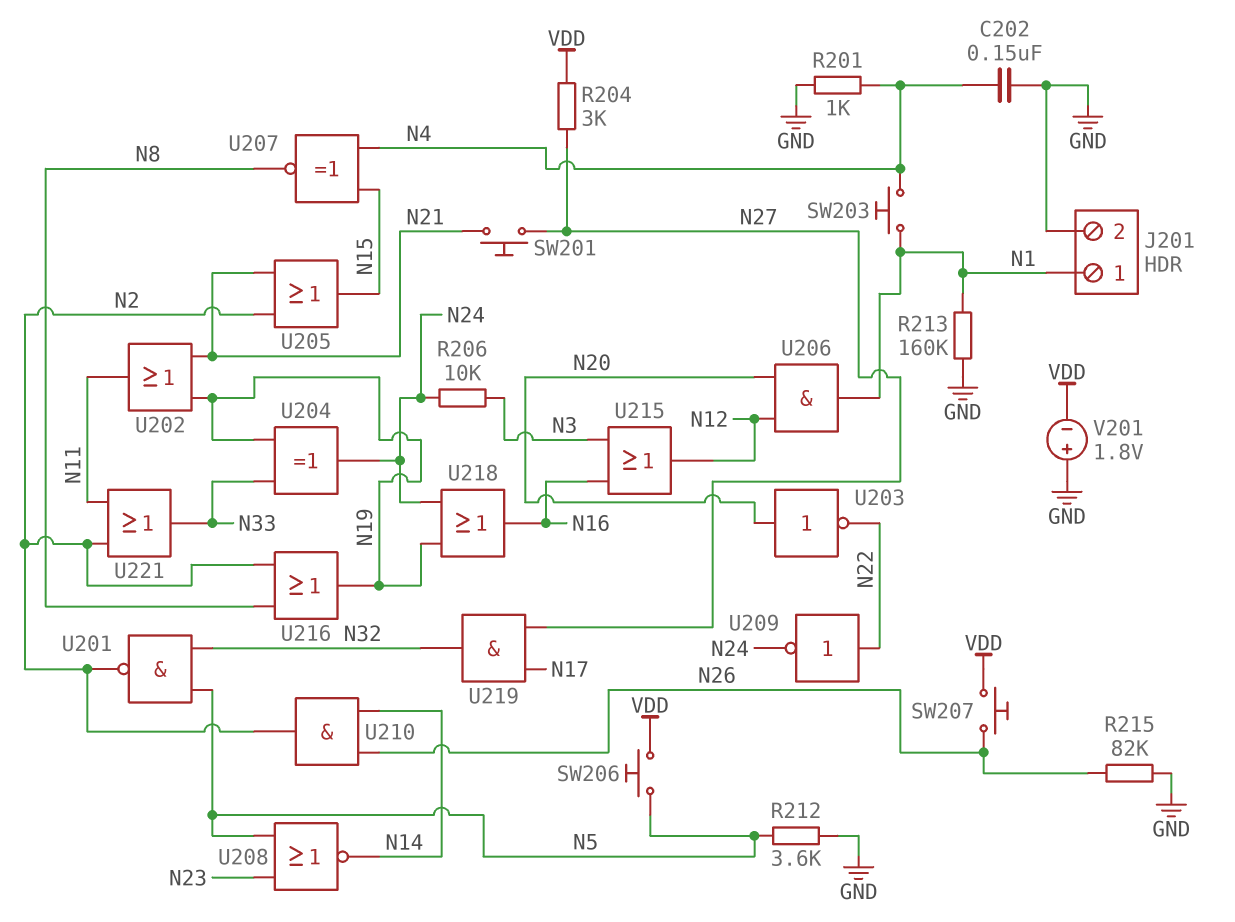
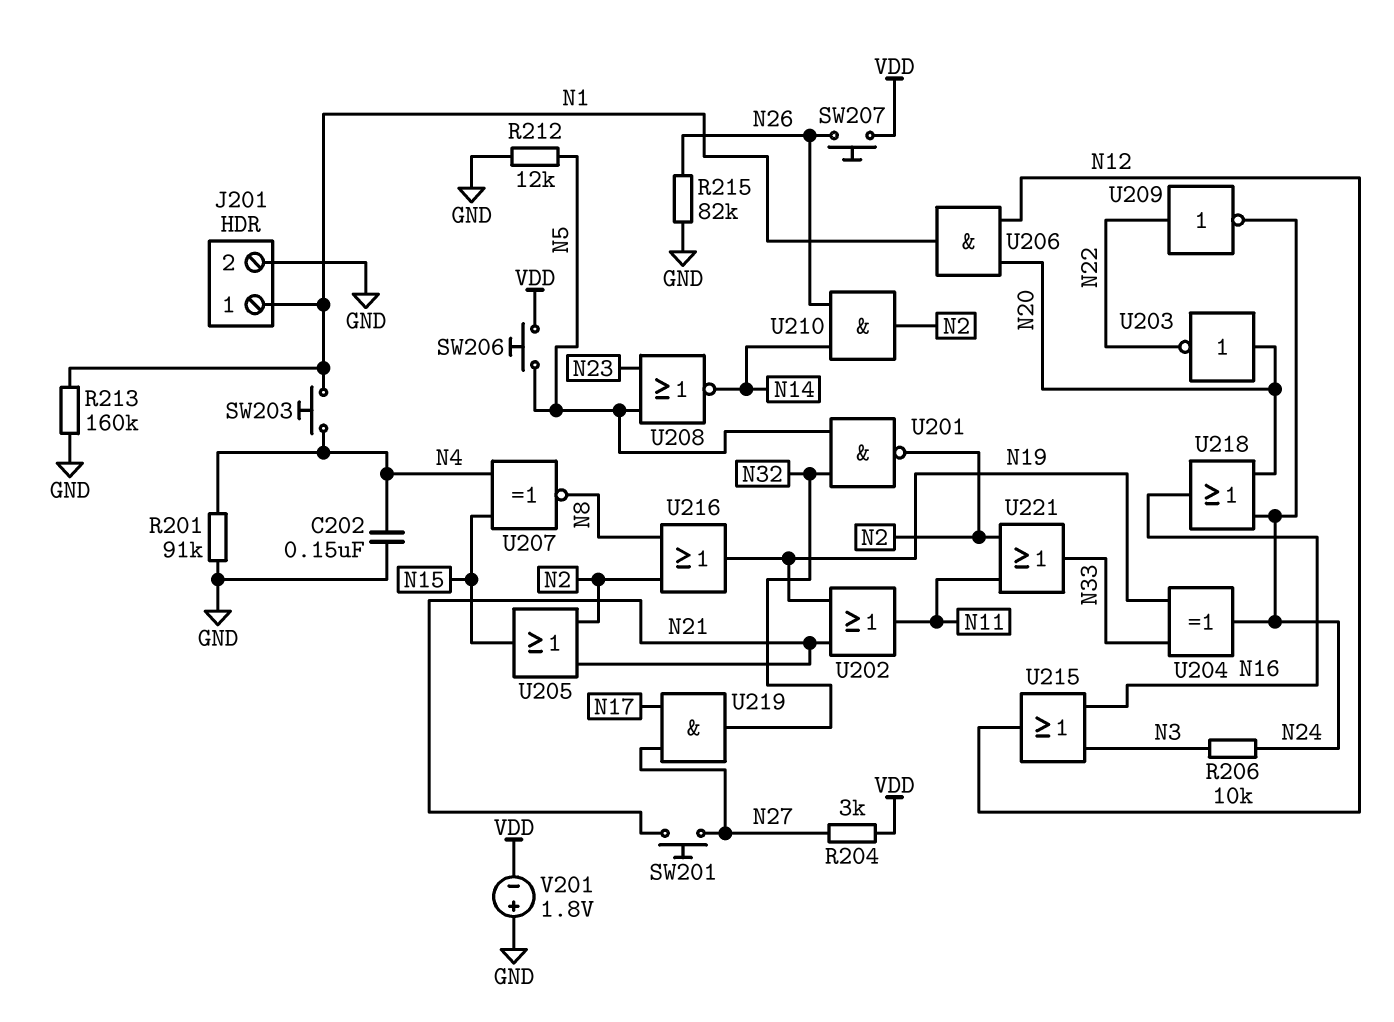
R201: 1k (GND, N4) -> 91k (GND, N4)
R212: 3.6k (GND, N5) -> 12k (GND, N5)
U218: OR (in N19, in N24, out N16) -> OR (in N20, in N24, out N16)

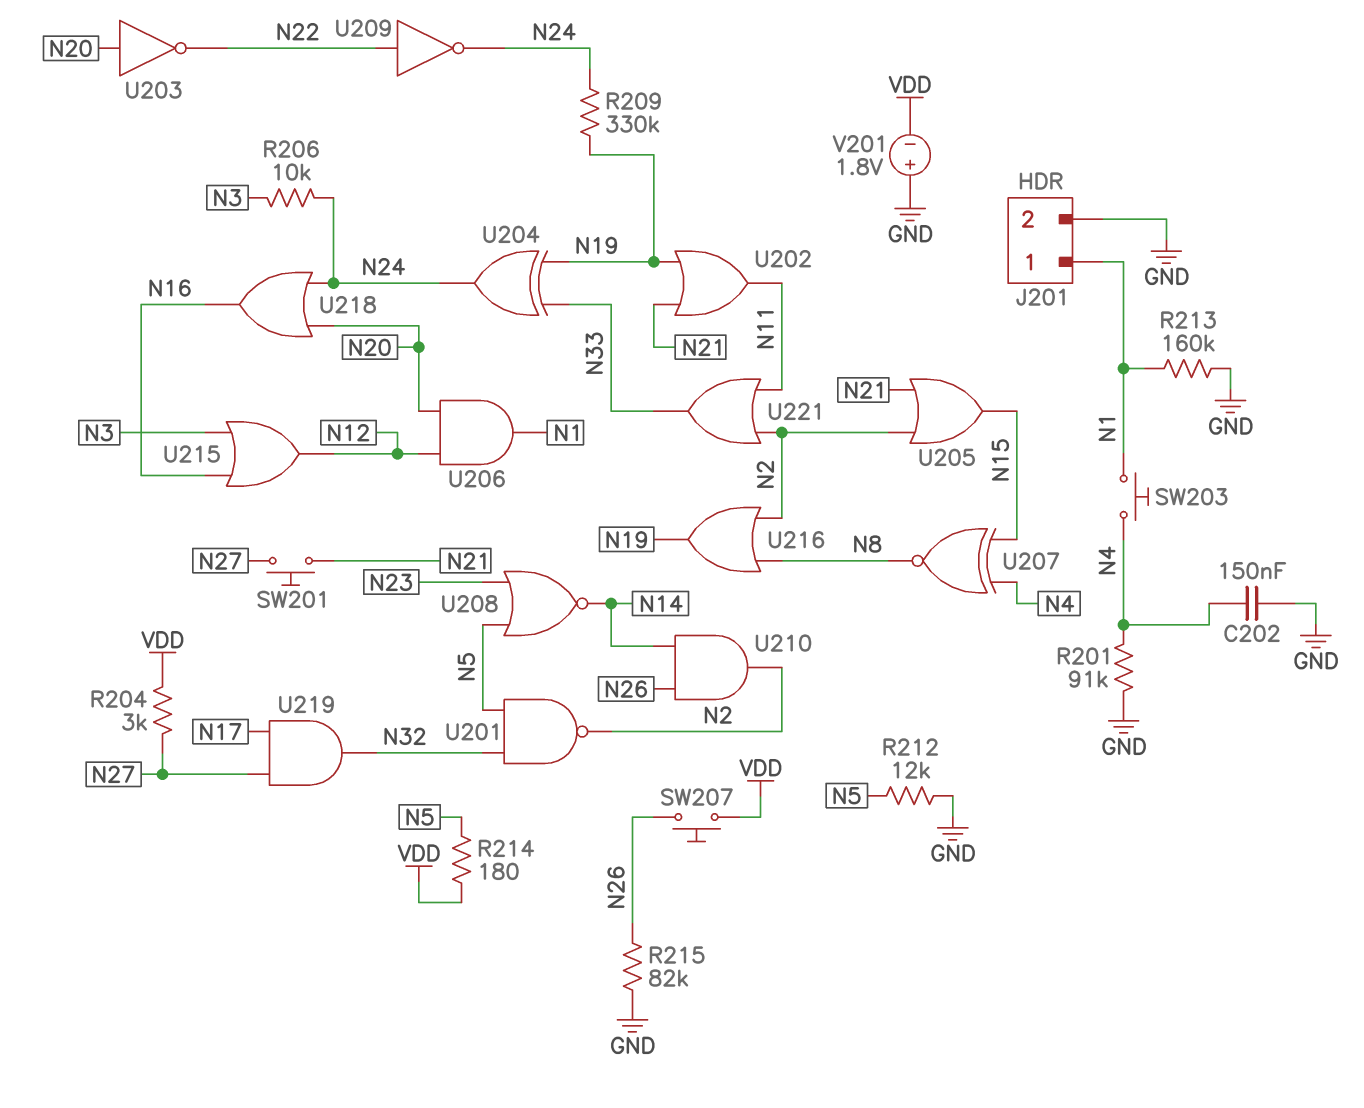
R209: none -> 330k (N19, N24)
R214: none -> 180 (N5, VDD)
SW206: button (N5, VDD) -> none

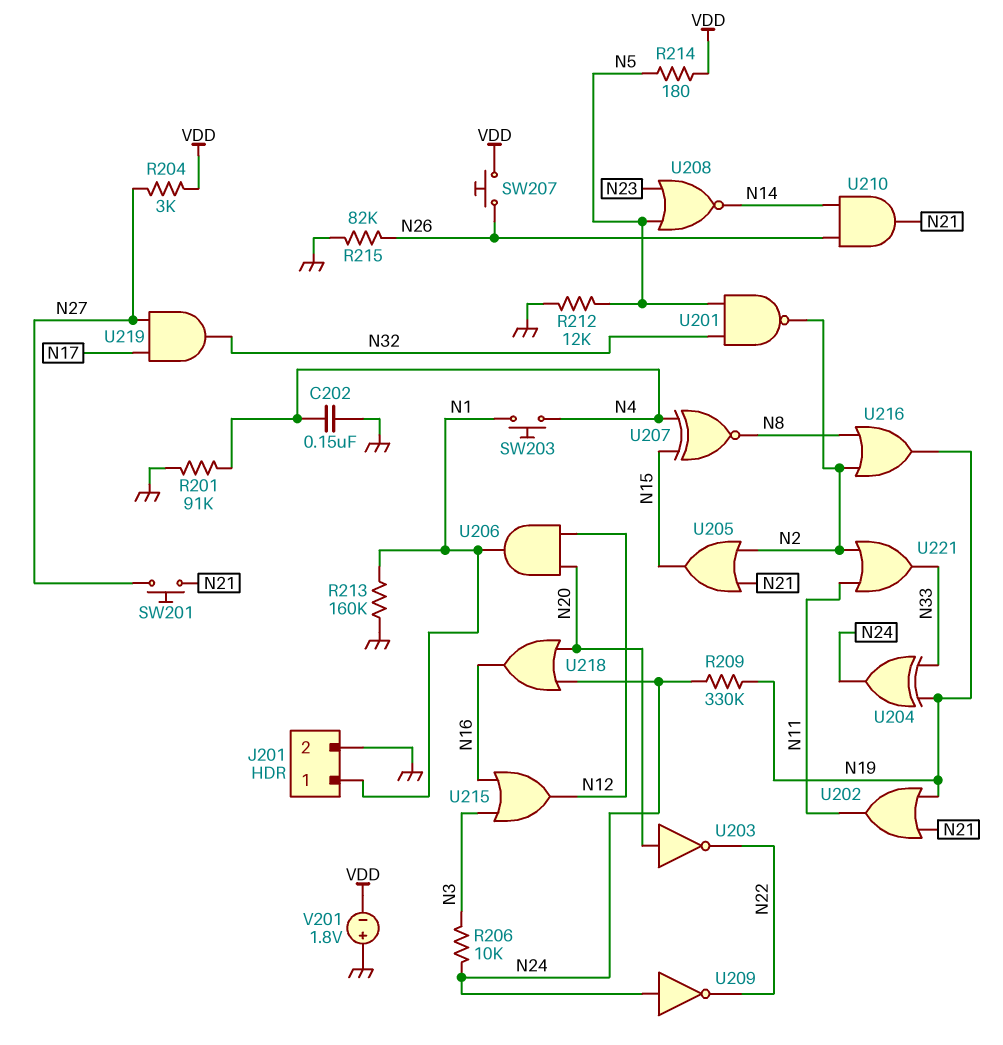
U209: NOT (in N22, out N24) -> NOT (in N24, out N22)
U210: AND (in N14, in N26, out N2) -> AND (in N14, in N26, out N21)

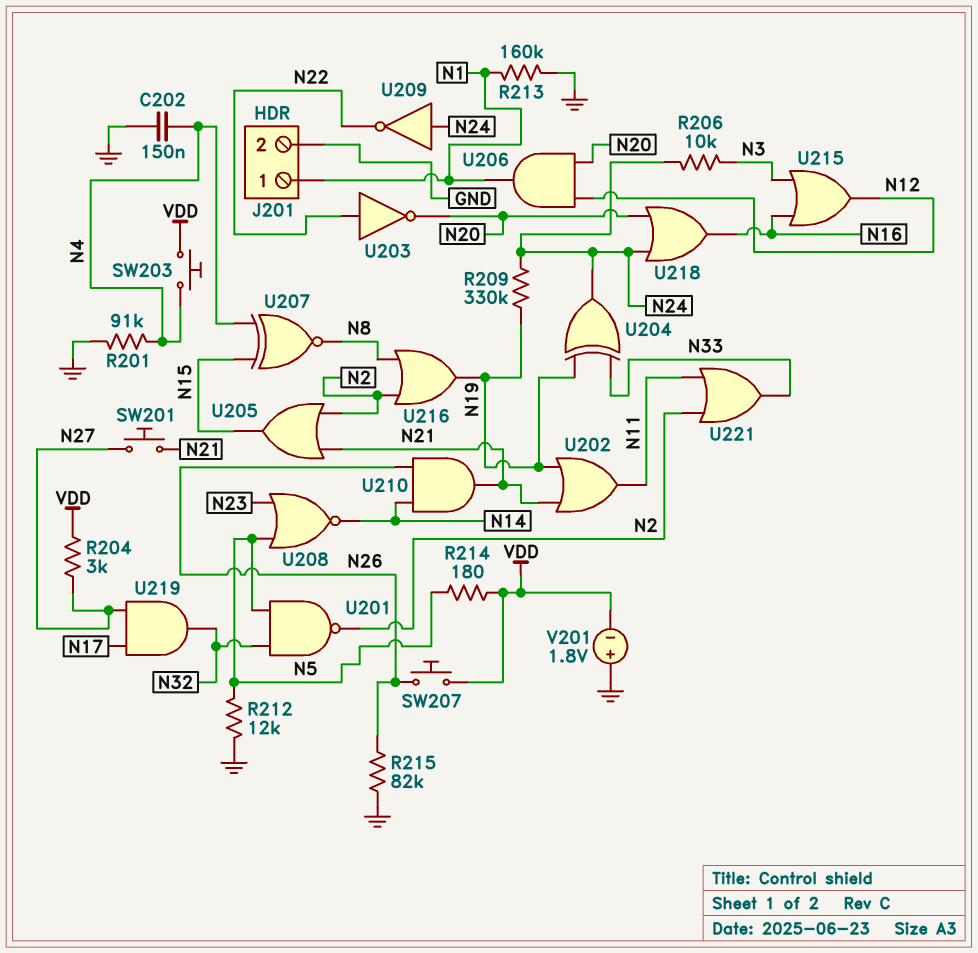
SW203: button (N1, N4) -> button (N4, VDD)
U203: NOT (in N20, out N22) -> NOT (in N22, out N20)

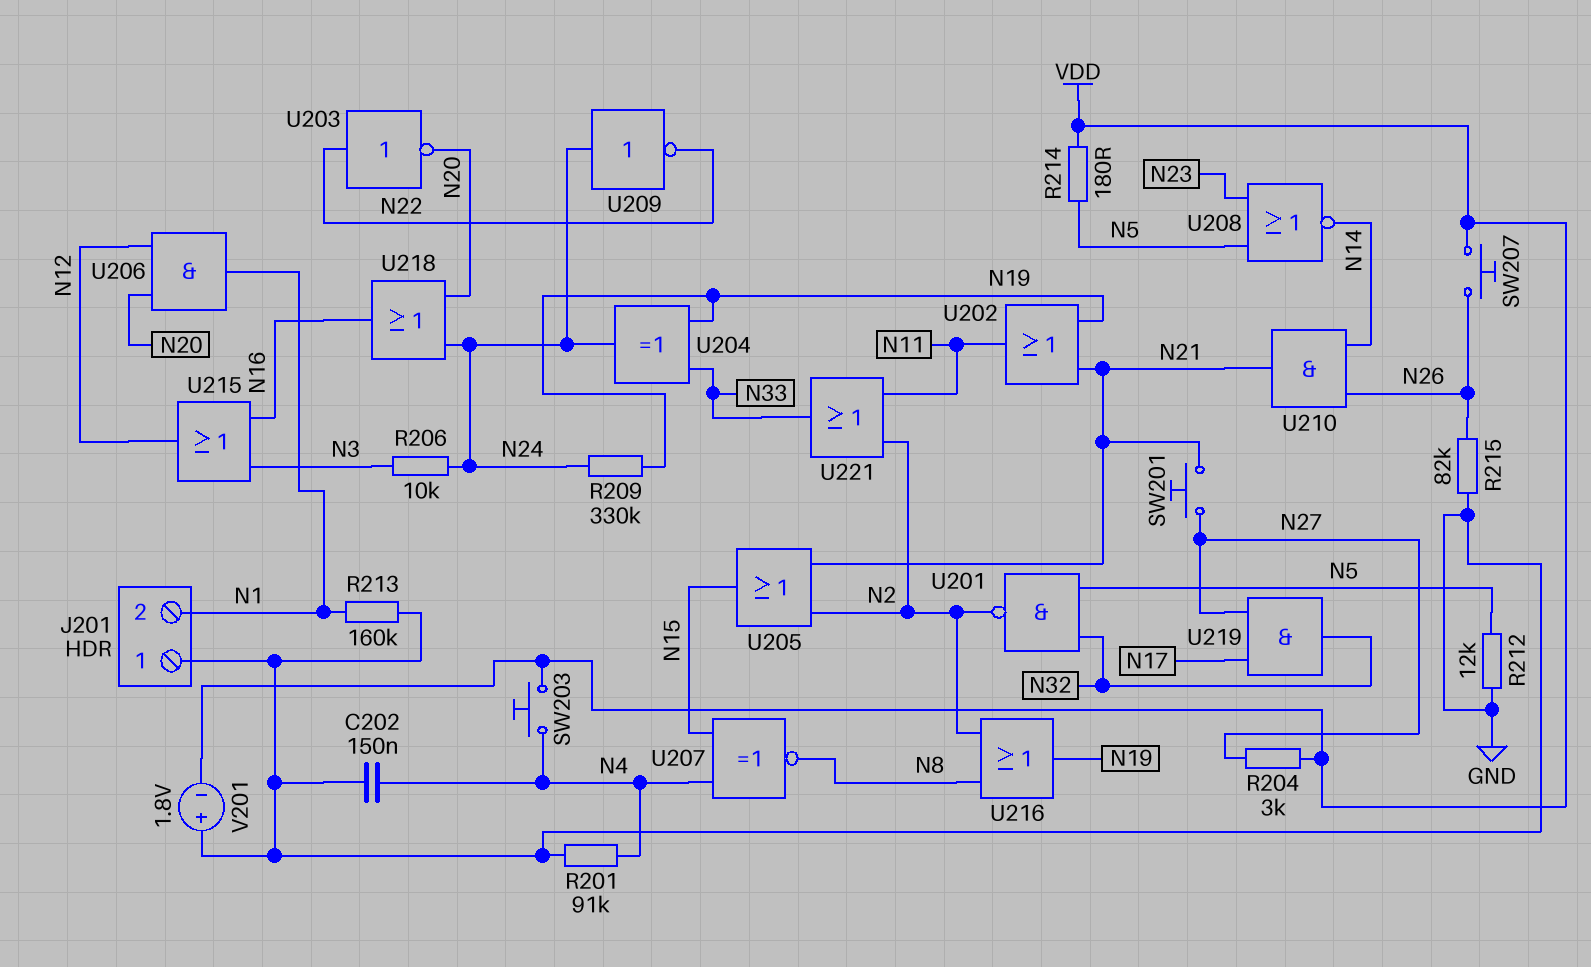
J201 pin 1: N1 -> GND
J201 pin 2: GND -> N1

